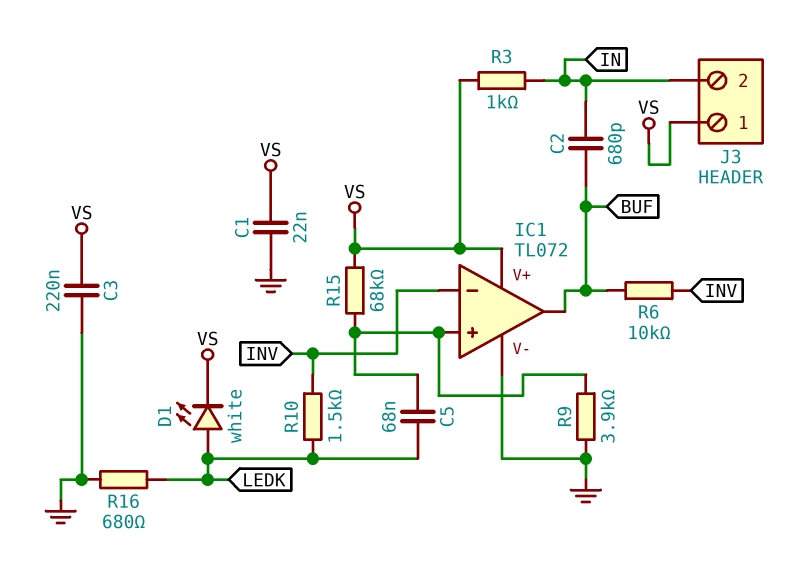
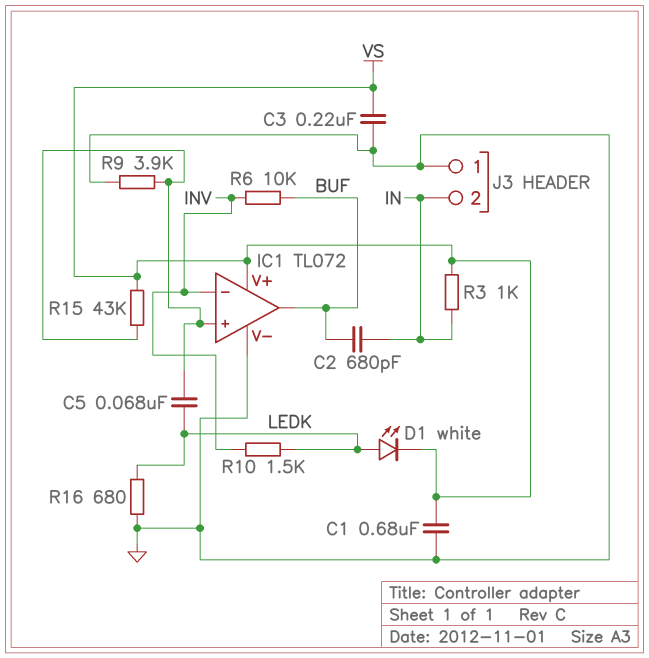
C1: 22nF (GND, VS) -> 680nF (GND, VS)
J3 pin 1: VS -> GND
R15: 68k (IC1/in+, VS) -> 43k (IC1/in+, VS)

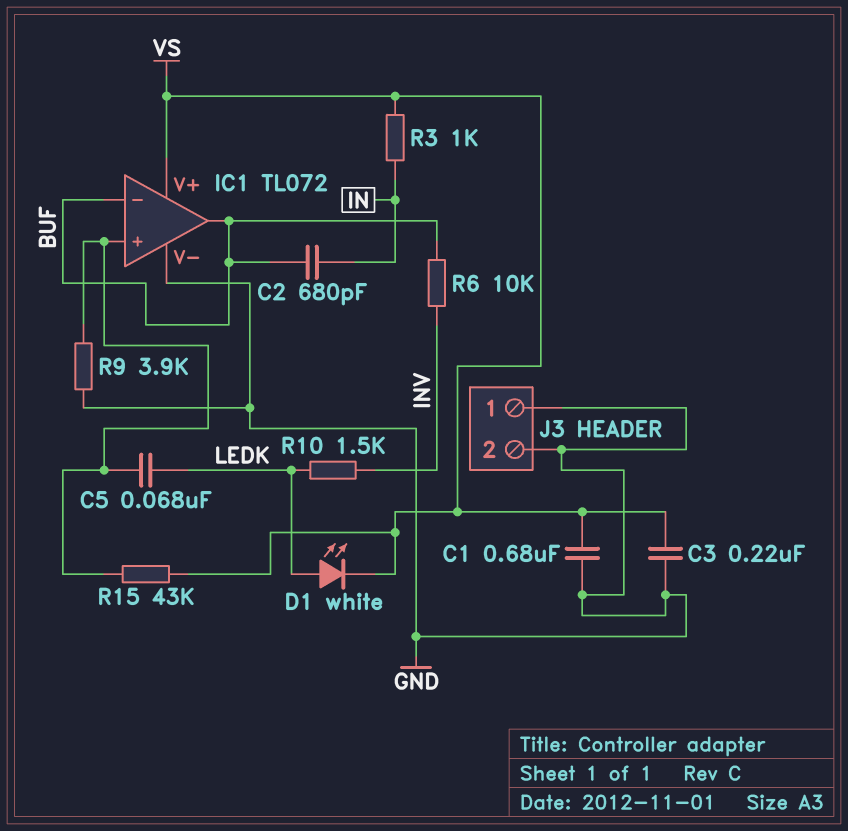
IC1 pin in-: INV -> BUF
J3 pin 2: IN -> GND
R16: 680 (GND, LEDK) -> none

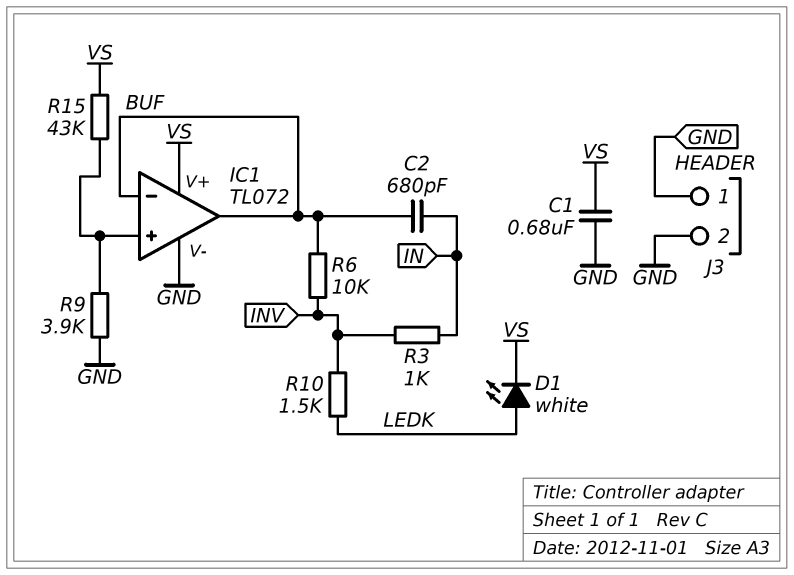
C3: 220nF (GND, VS) -> none
C5: 68nF (IC1/in+, LEDK) -> none
R3: 1k (IN, VS) -> 1k (IN, INV)

